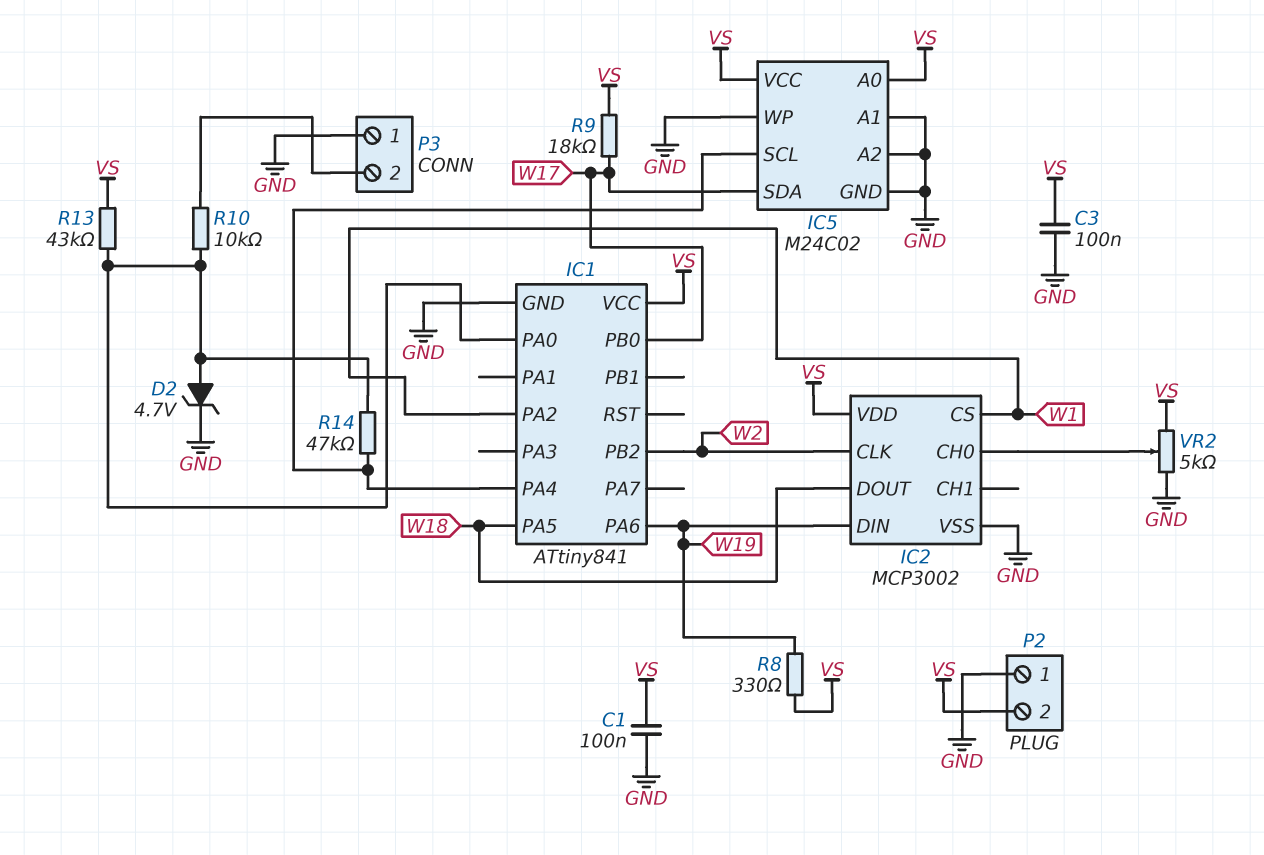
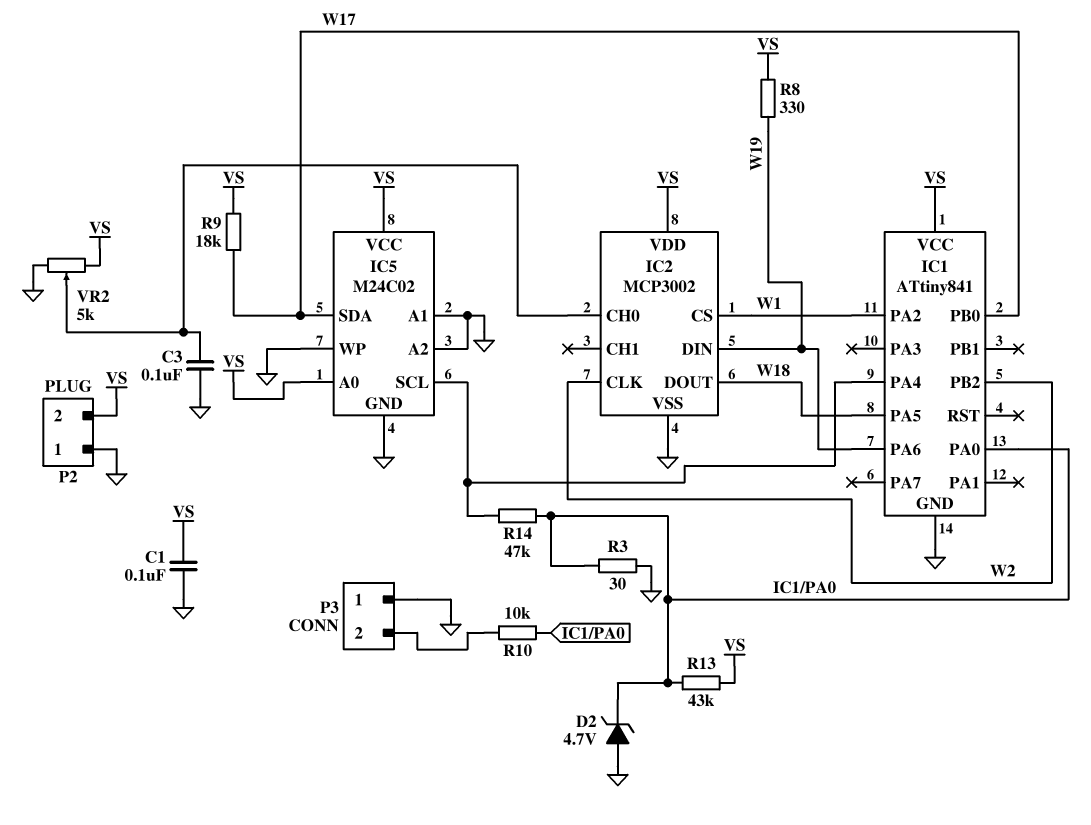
C3: 100nF (GND, VS) -> 100nF (GND, IC2/CH0)
D2: zener 4.7V (A IC1/PA0, K GND) -> zener 4.7V (A GND, K IC1/PA0)
R3: none -> 30 (GND, IC1/PA0)

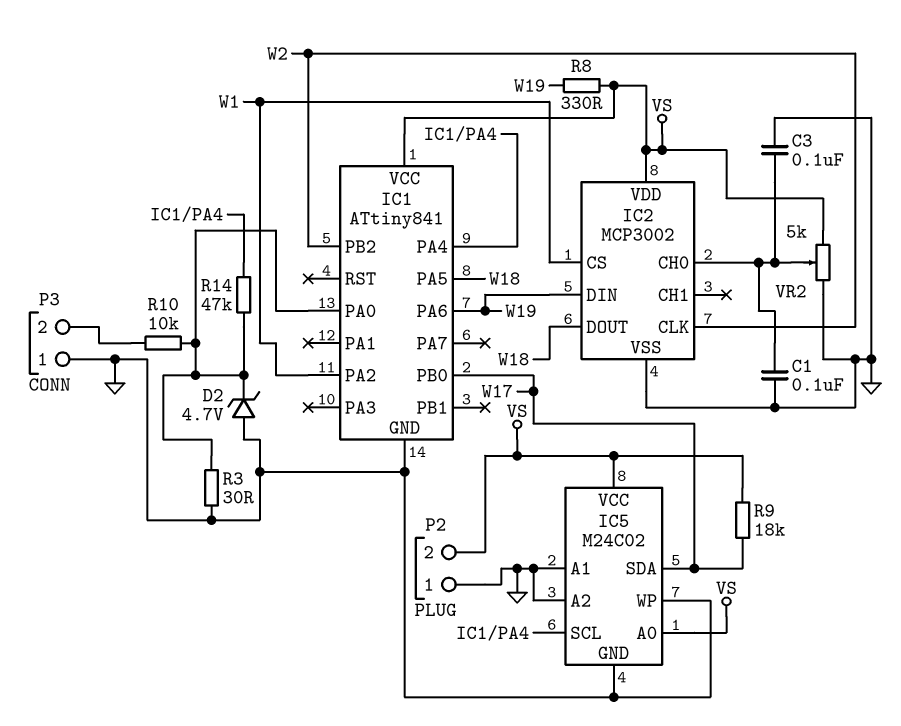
C1: 100nF (GND, VS) -> 100nF (GND, IC2/CH0)
R13: 43k (IC1/PA0, VS) -> none

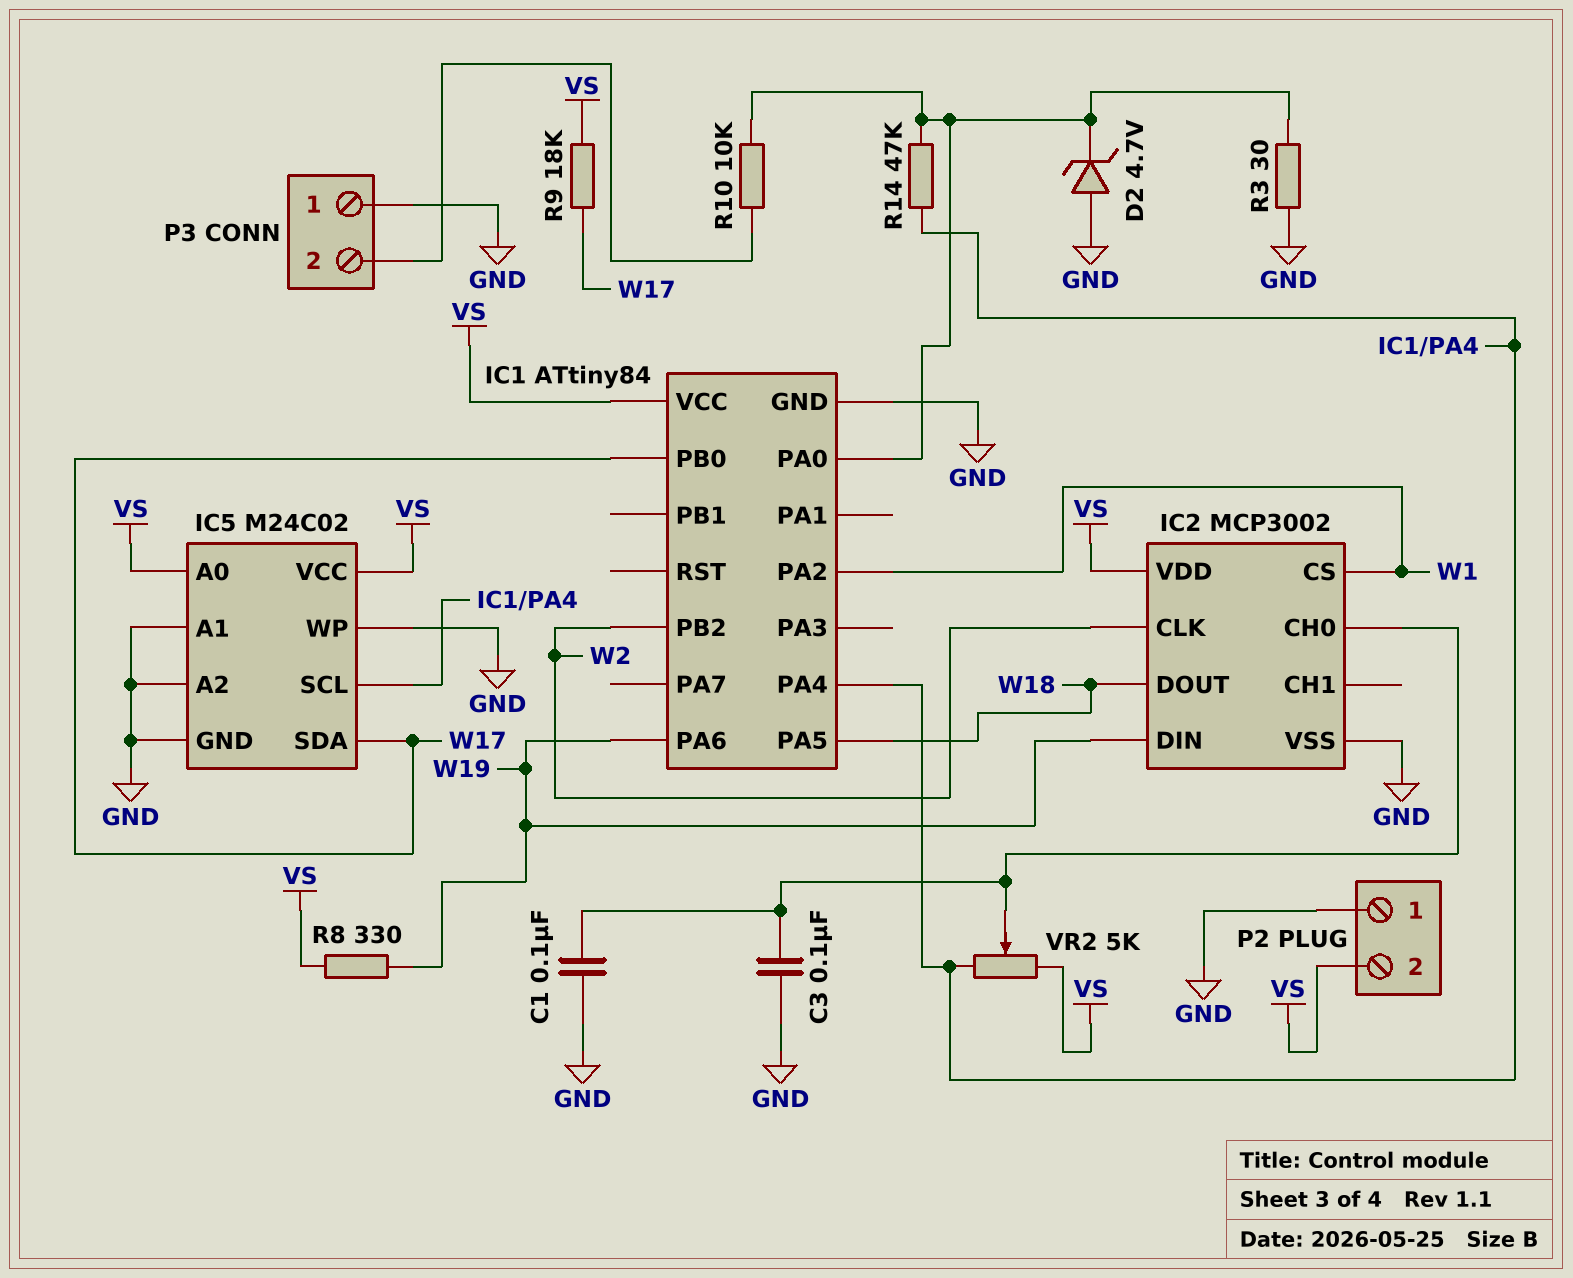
IC1: ATtiny841 -> ATtiny84
VR2: 5k (GND, VS, wiper IC2/CH0) -> 5k (IC1/PA4, VS, wiper IC2/CH0)

